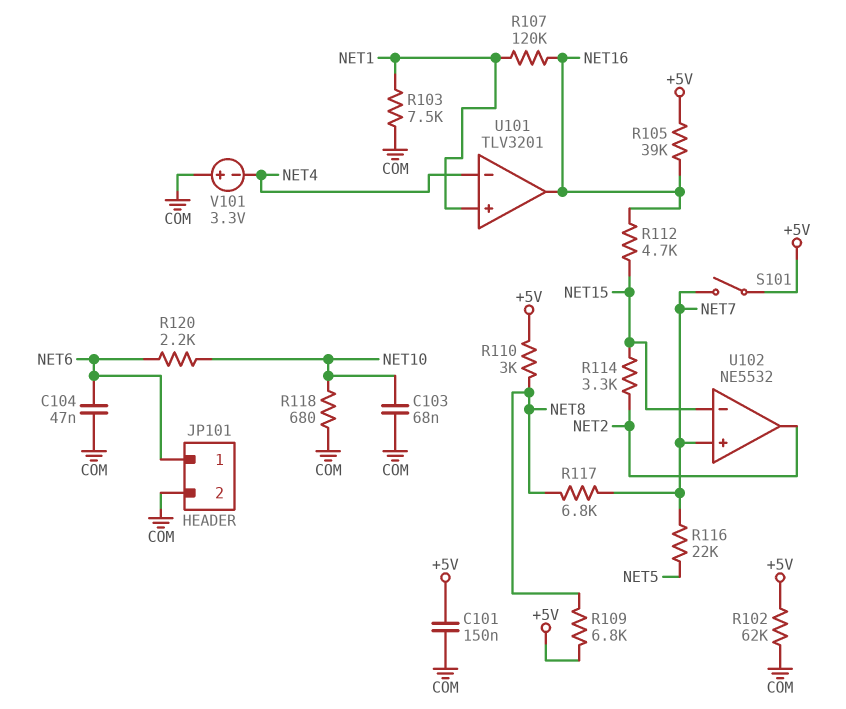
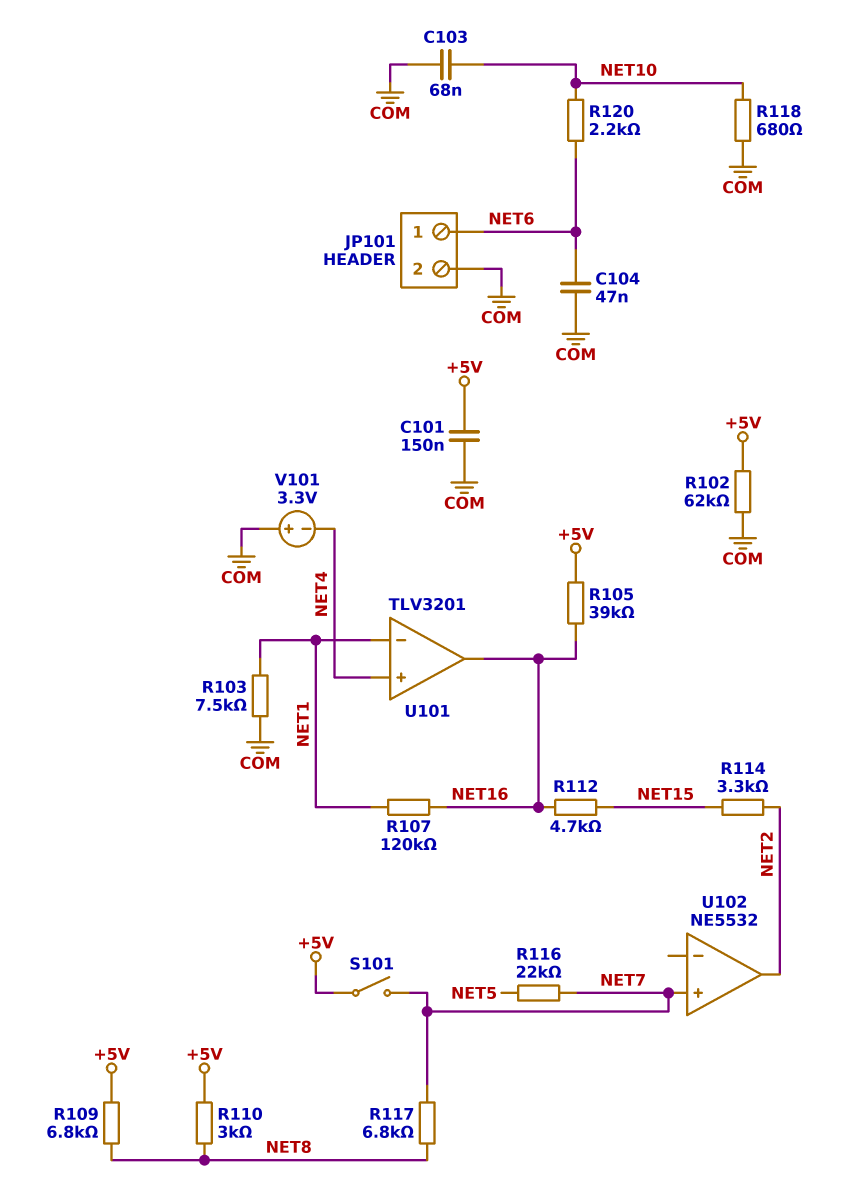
U101 pin in+: NET1 -> NET4
U101 pin in-: NET4 -> NET1
U102 pin in-: NET15 -> none

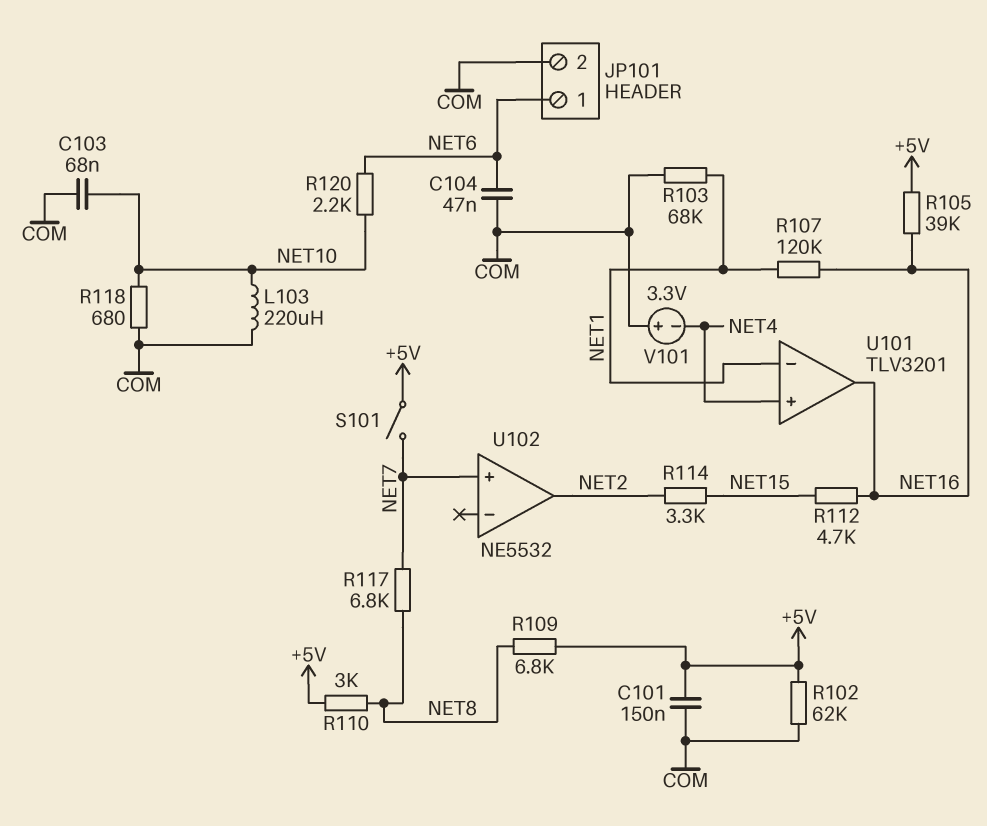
L103: none -> 220uH (COM, NET10)
R103: 7.5k (COM, NET1) -> 68k (COM, NET1)
R116: 22k (NET5, NET7) -> none

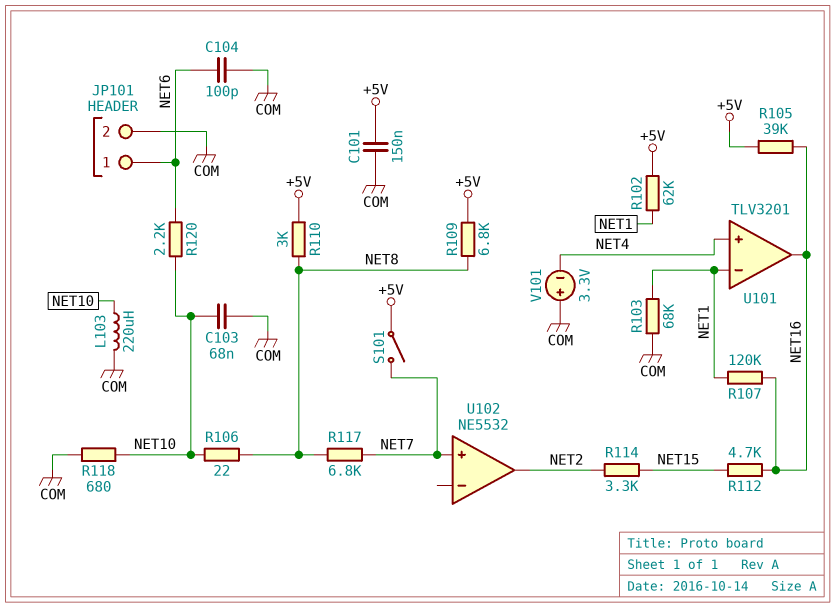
C104: 47nF (COM, NET6) -> 100pF (COM, NET6)
R102: 62k (+5V, COM) -> 62k (+5V, NET1)
R106: none -> 22 (NET8, NET10)

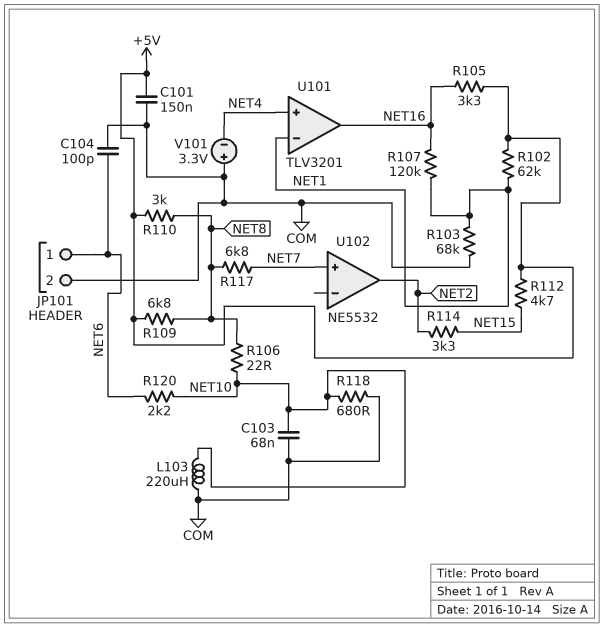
R105: 39k (+5V, NET16) -> 3.3k (+5V, NET16)
R112: 4.7k (NET15, NET16) -> 4.7k (+5V, NET15)
S101: switch (+5V, NET7) -> none

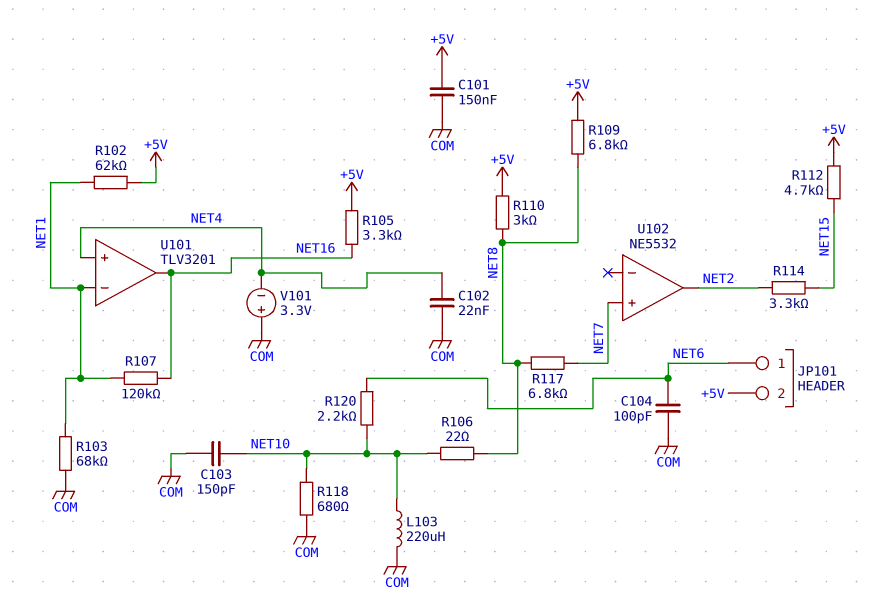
C102: none -> 22nF (COM, NET4)
C103: 68nF (COM, NET10) -> 150pF (COM, NET10)
JP101 pin 2: COM -> +5V

